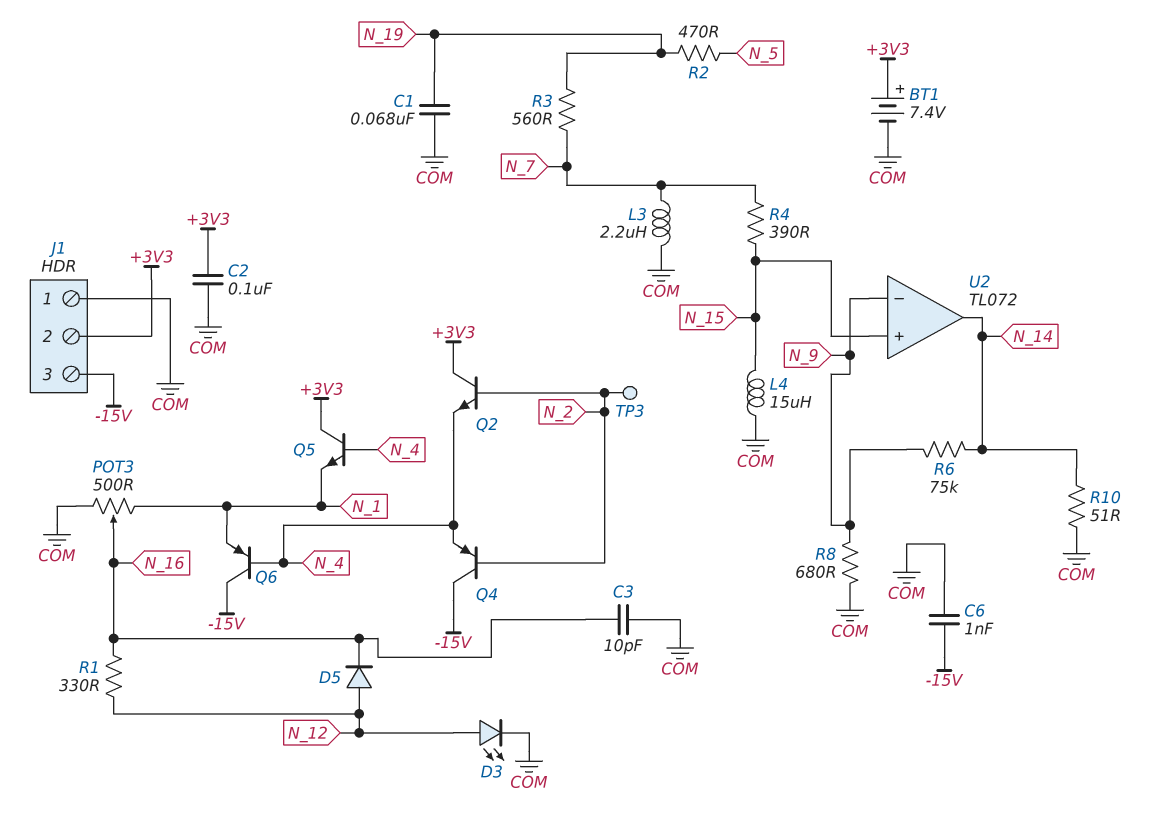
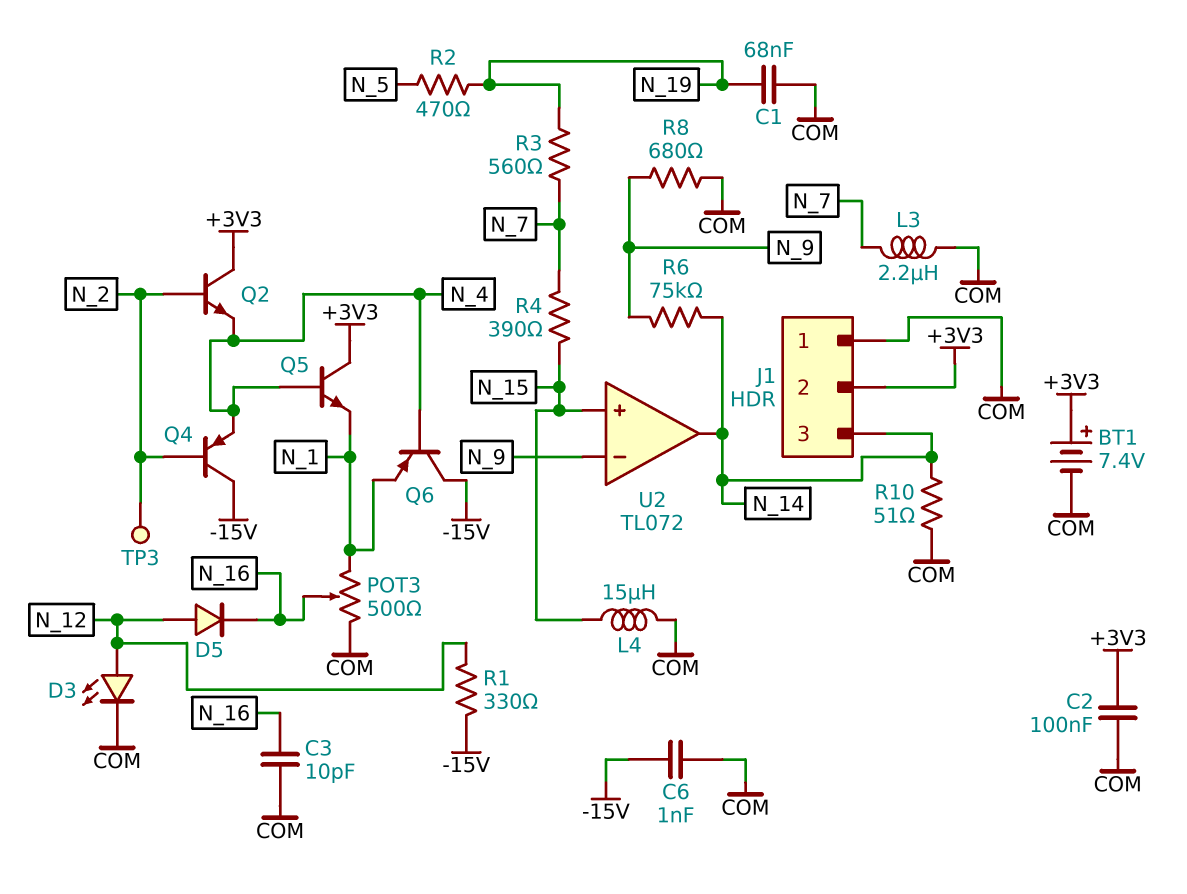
J1 pin 3: -15V -> N_14
R1: 330 (N_12, N_16) -> 330 (-15V, N_12)

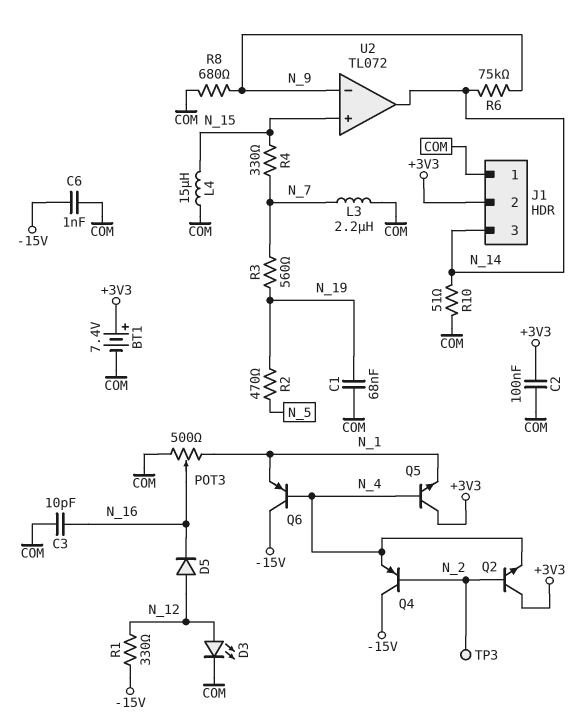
R4: 390 (N_7, N_15) -> 330 (N_7, N_15)

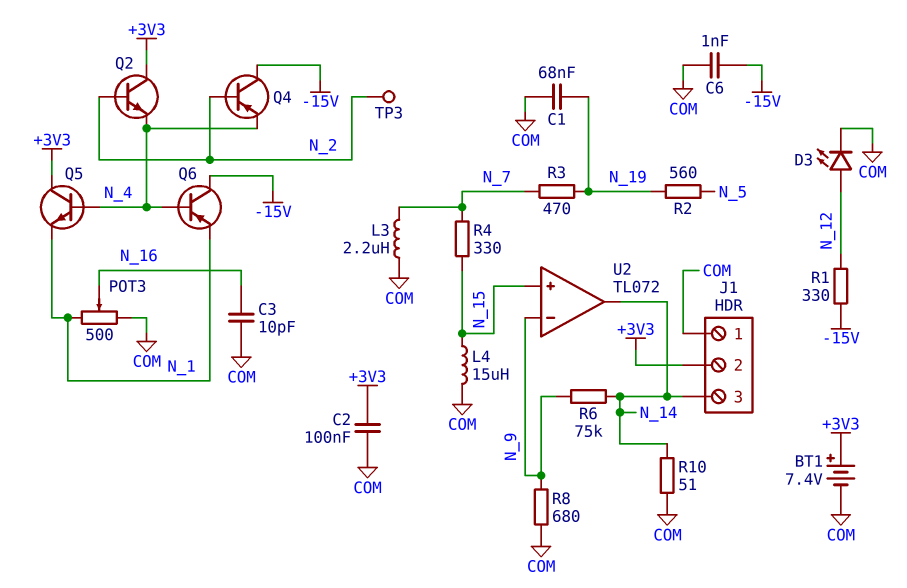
D5: diode (A N_12, K N_16) -> none
R2: 470 (N_5, N_19) -> 560 (N_5, N_19)
R3: 560 (N_7, N_19) -> 470 (N_7, N_19)

